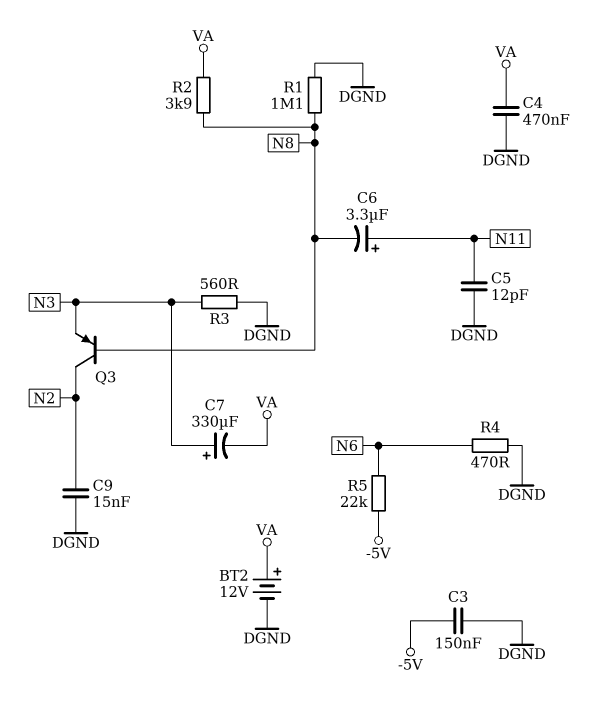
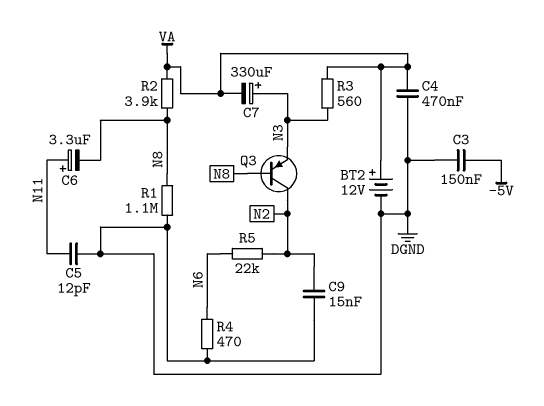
R3: 560 (DGND, N3) -> 560 (N3, VA)
R5: 22k (-5V, N6) -> 22k (N2, N6)

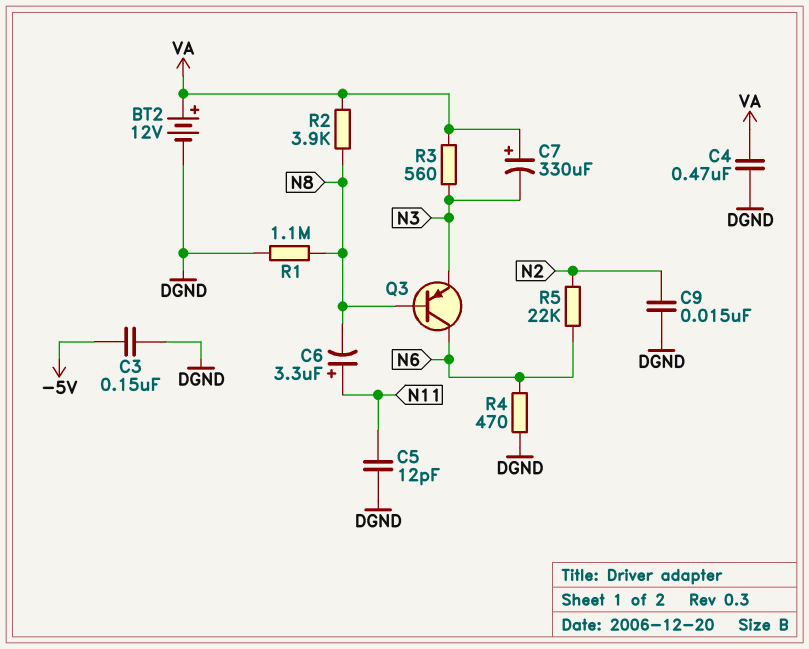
C7: 330uF (plus N3, minus VA) -> 330uF (plus VA, minus N3)
Q3: PNP (B N8, C N2, E N3) -> PNP (B N8, C N6, E N3)

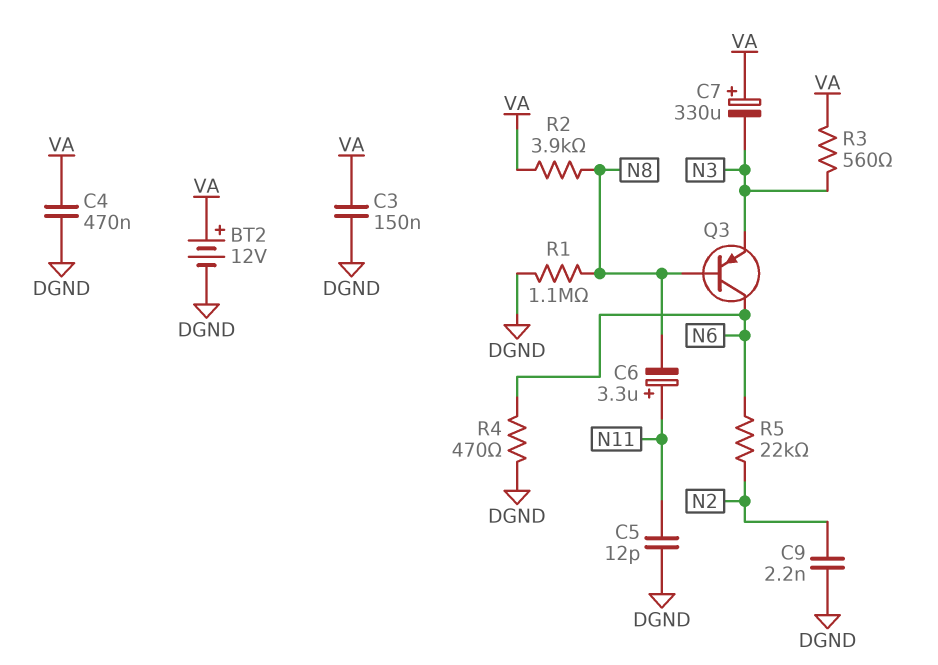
C3: 150nF (-5V, DGND) -> 150nF (DGND, VA)
C9: 15nF (DGND, N2) -> 2.2nF (DGND, N2)

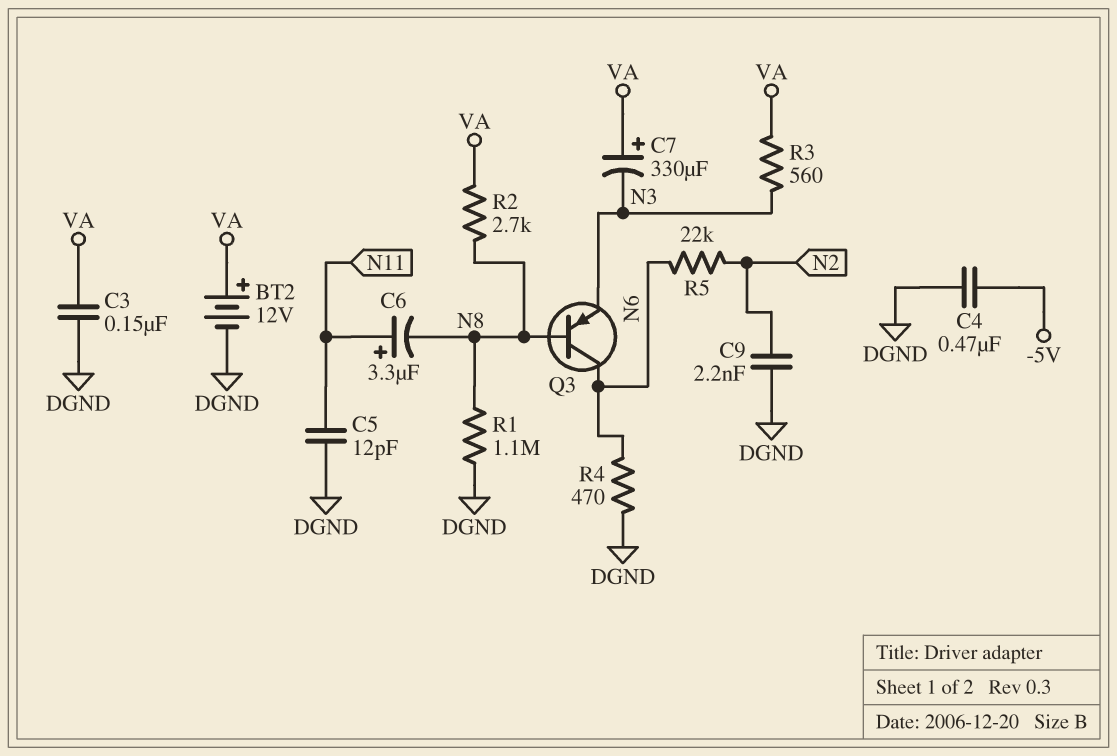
C4: 470nF (DGND, VA) -> 470nF (-5V, DGND)
R2: 3.9k (N8, VA) -> 2.7k (N8, VA)

